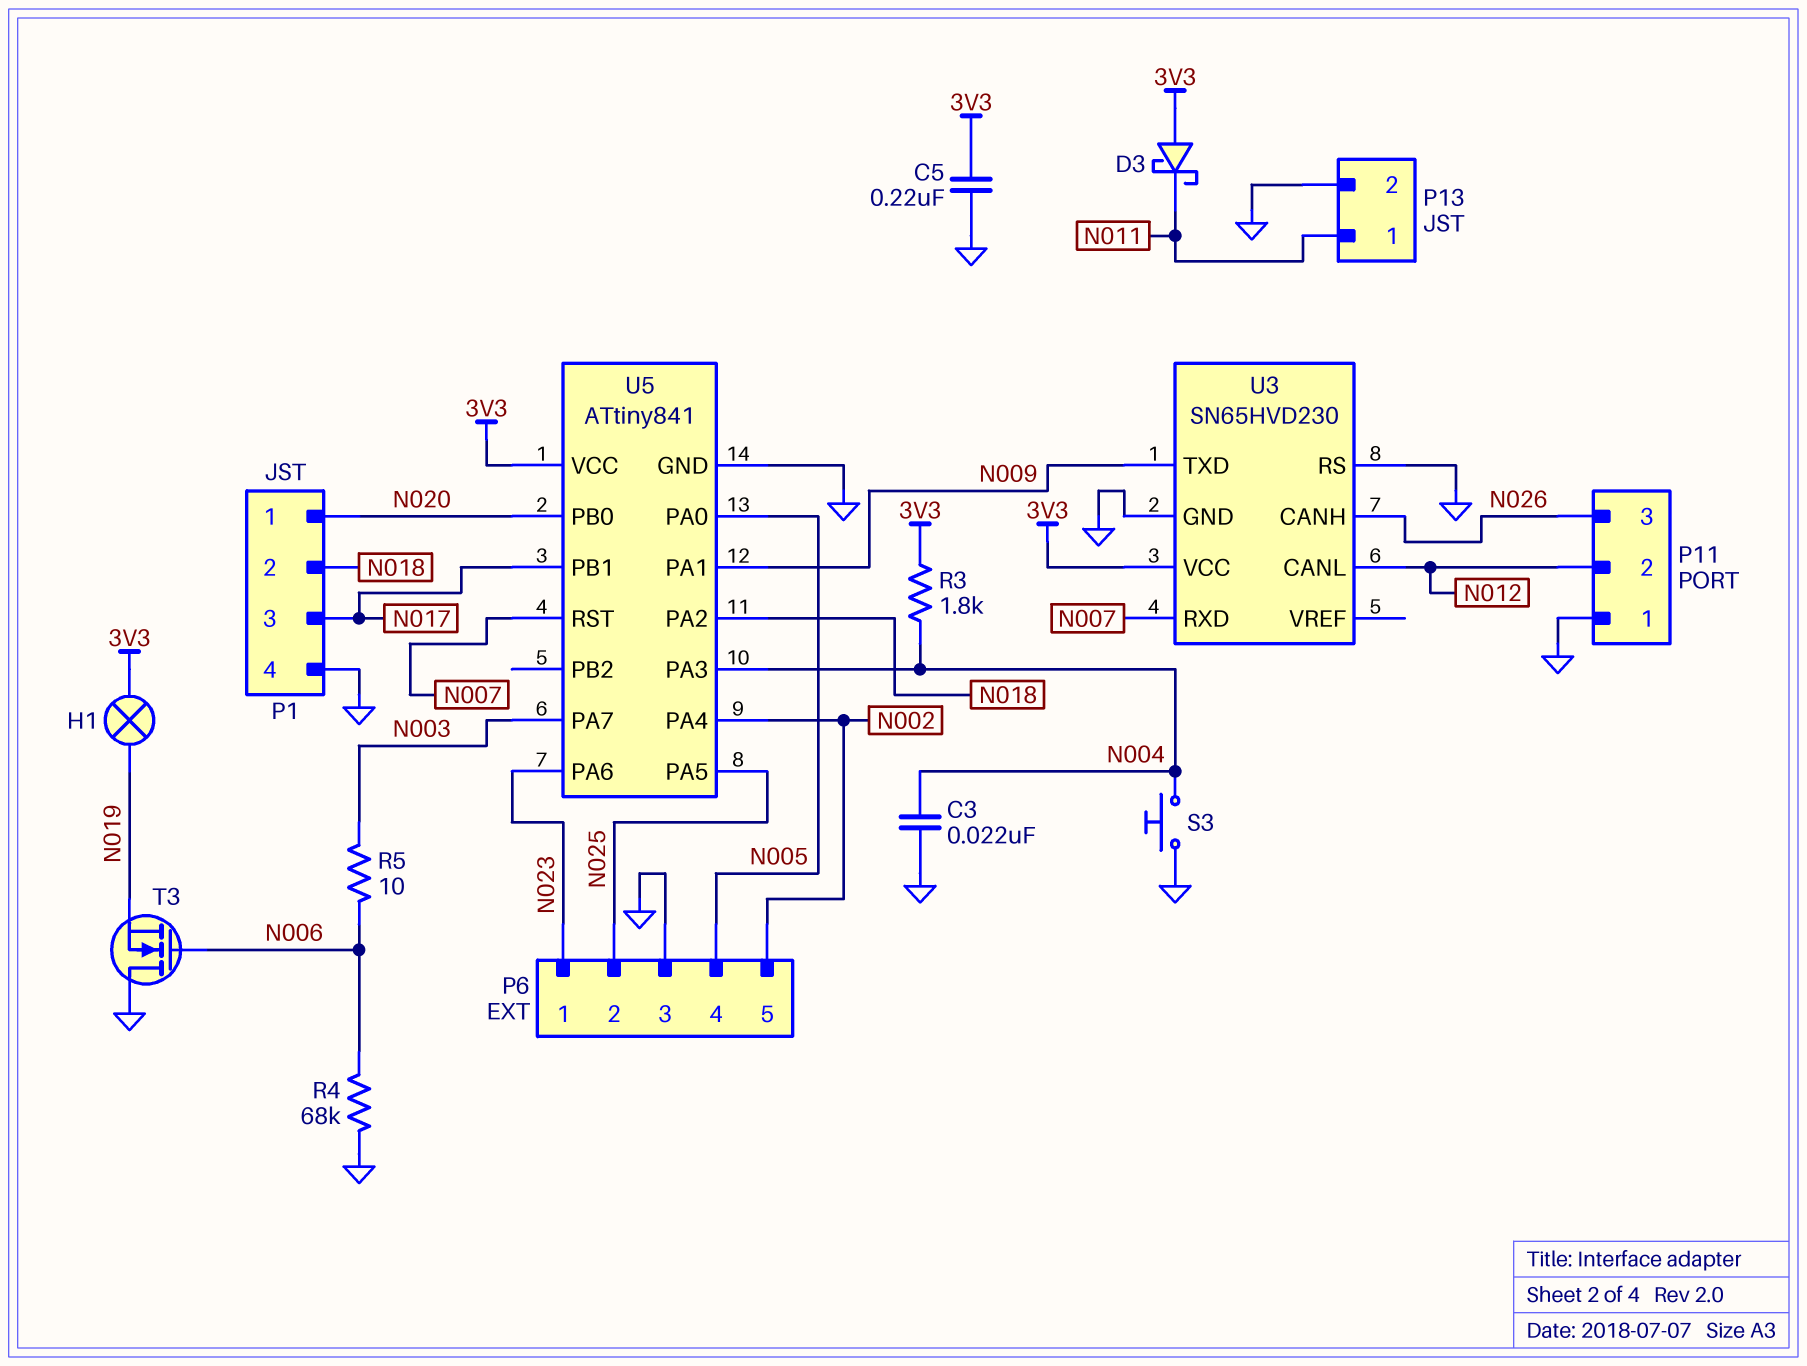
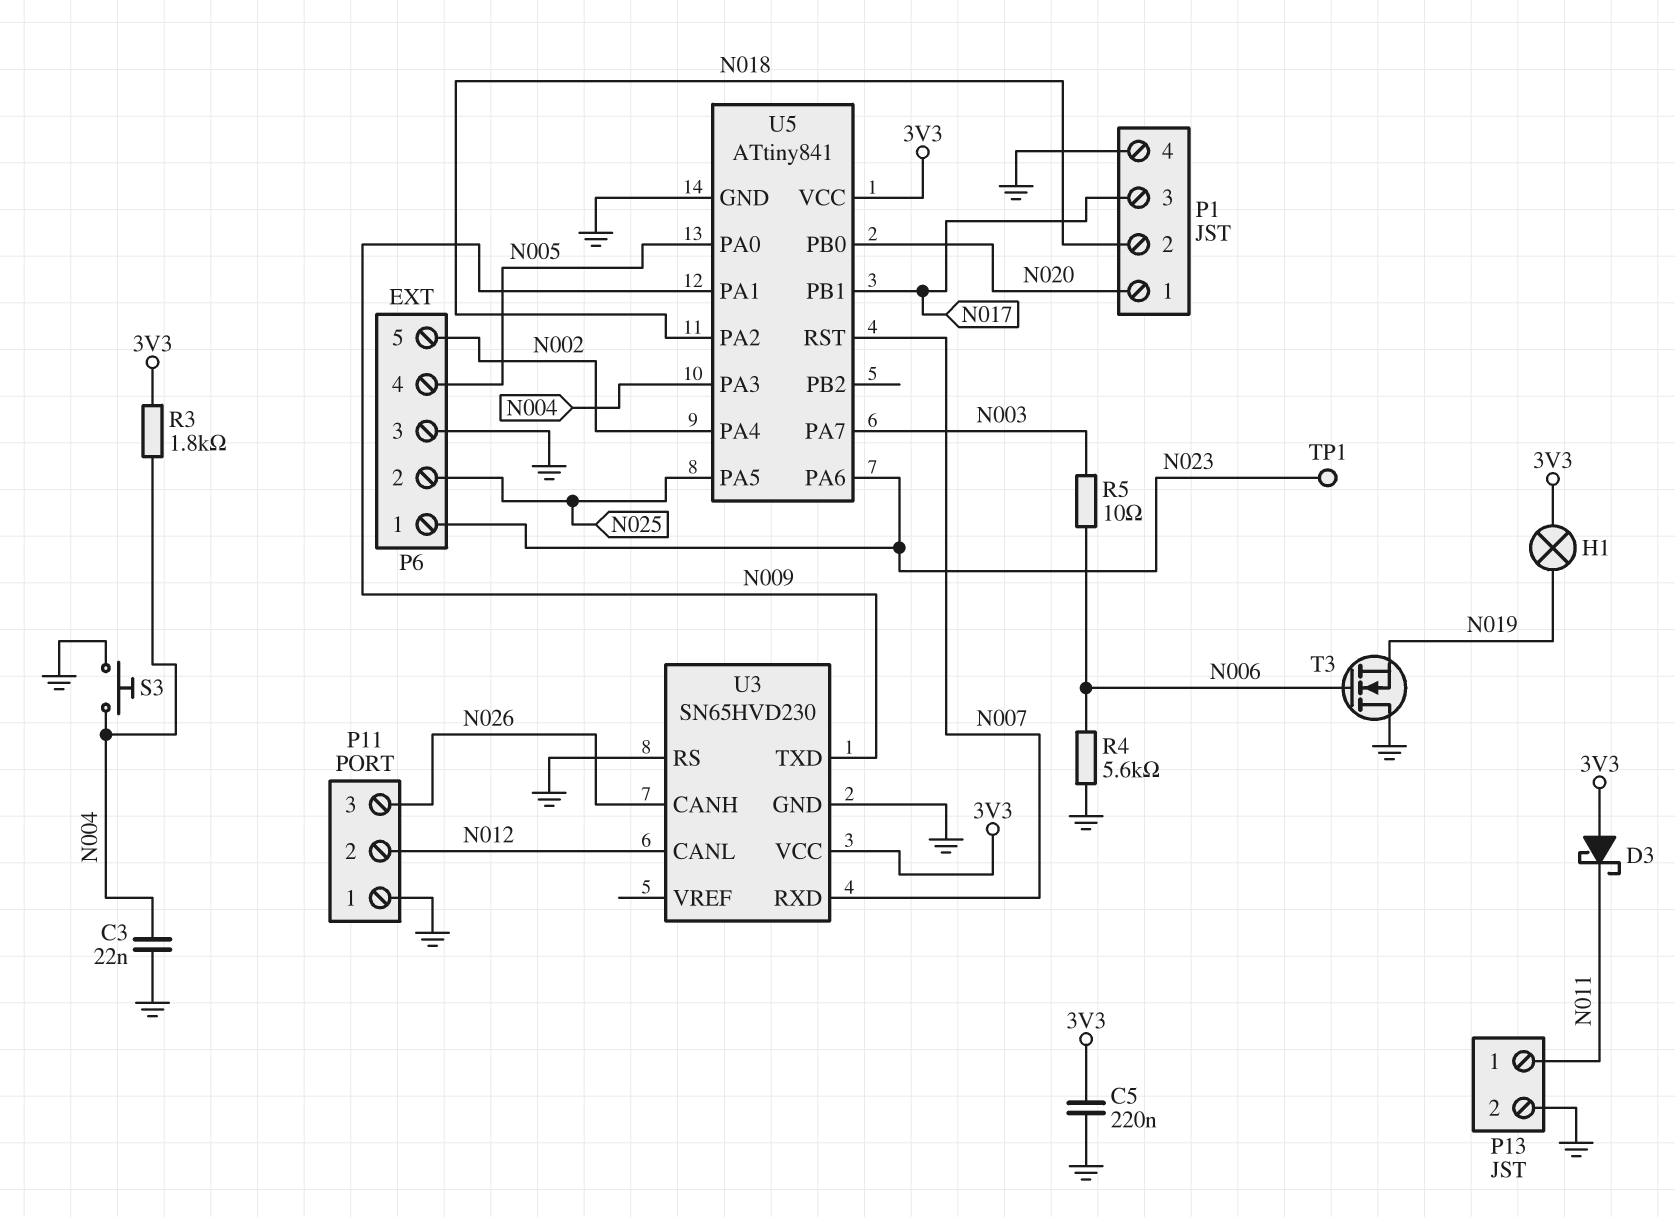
R4: 68k (GND, N006) -> 5.6k (GND, N006)
TP1: none -> test point (N023)

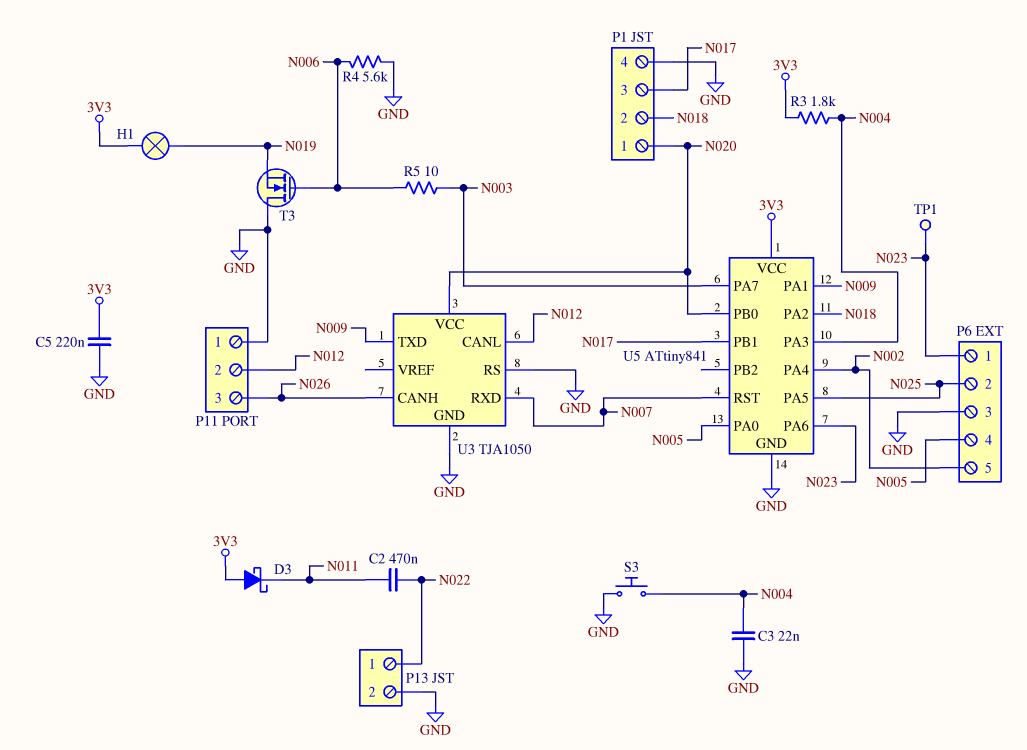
C2: none -> 470nF (N011, N022)
P13 pin 1: N011 -> N022
U3: SN65HVD230 -> TJA1050
U3 pin VCC: 3V3 -> N020

